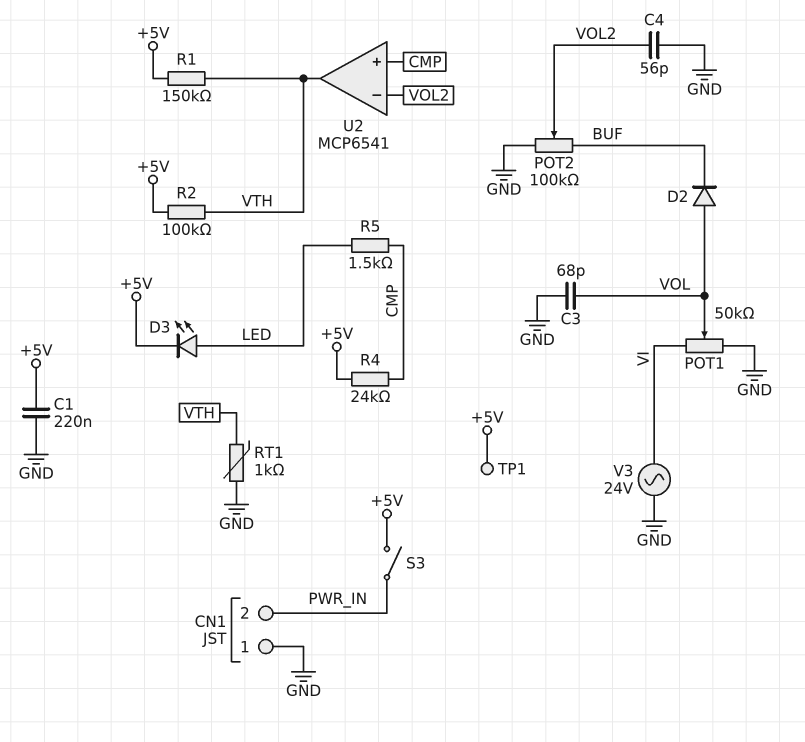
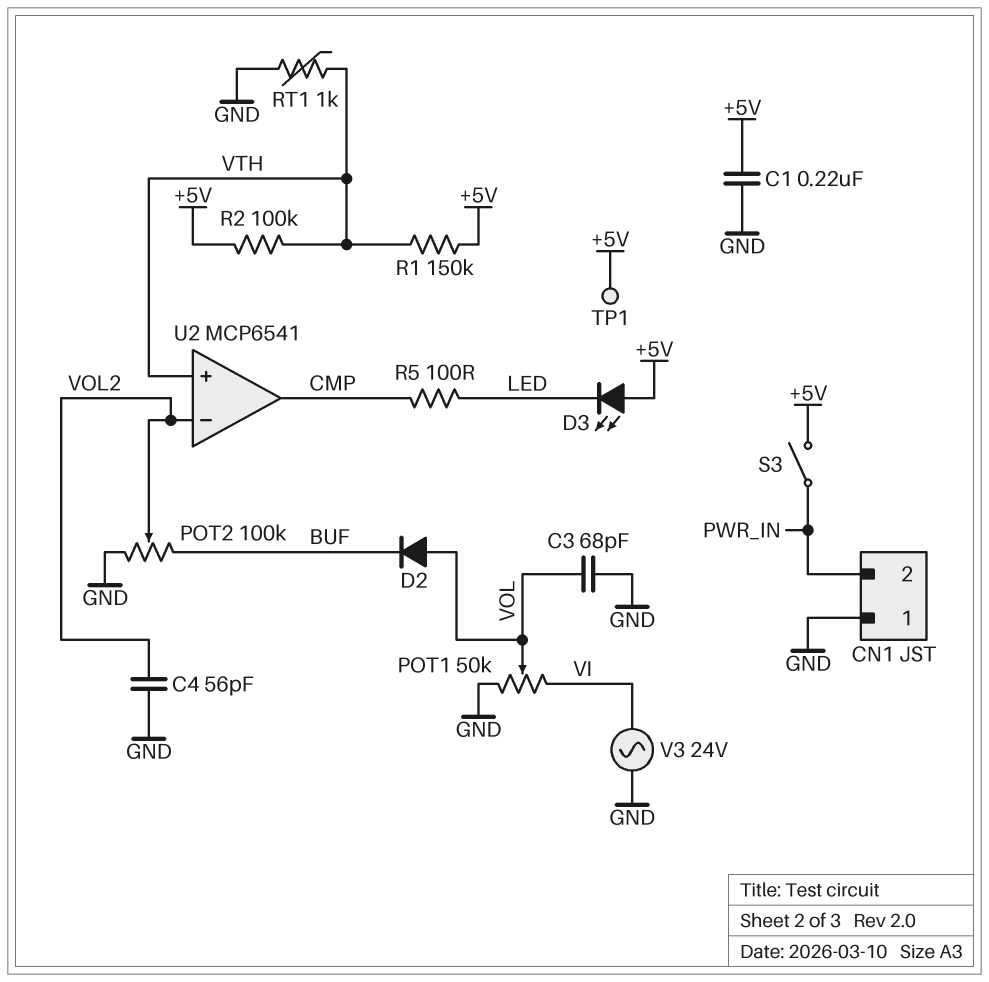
D3: LED (A LED, K +5V) -> LED (A +5V, K LED)
R4: 24k (+5V, CMP) -> none
R5: 1.5k (CMP, LED) -> 100 (CMP, LED)
U2 pin in+: CMP -> VTH
U2 pin out: VTH -> CMP

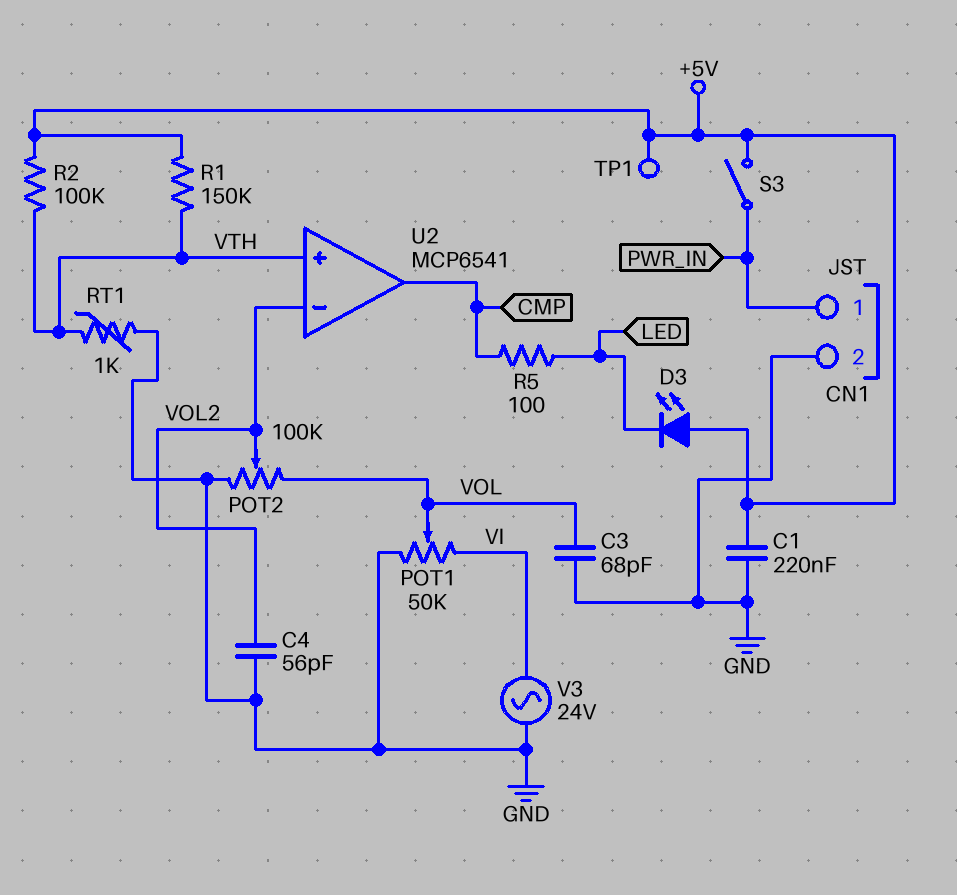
CN1 pin 1: GND -> PWR_IN
CN1 pin 2: PWR_IN -> GND
D2: diode (A VOL, K BUF) -> none
POT2: 100k (BUF, GND, wiper VOL2) -> 100k (GND, VOL, wiper VOL2)

